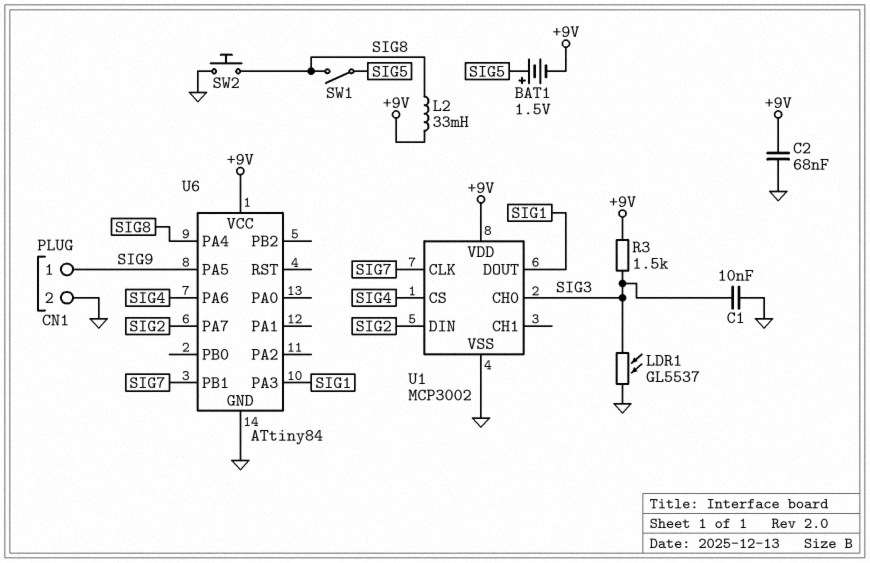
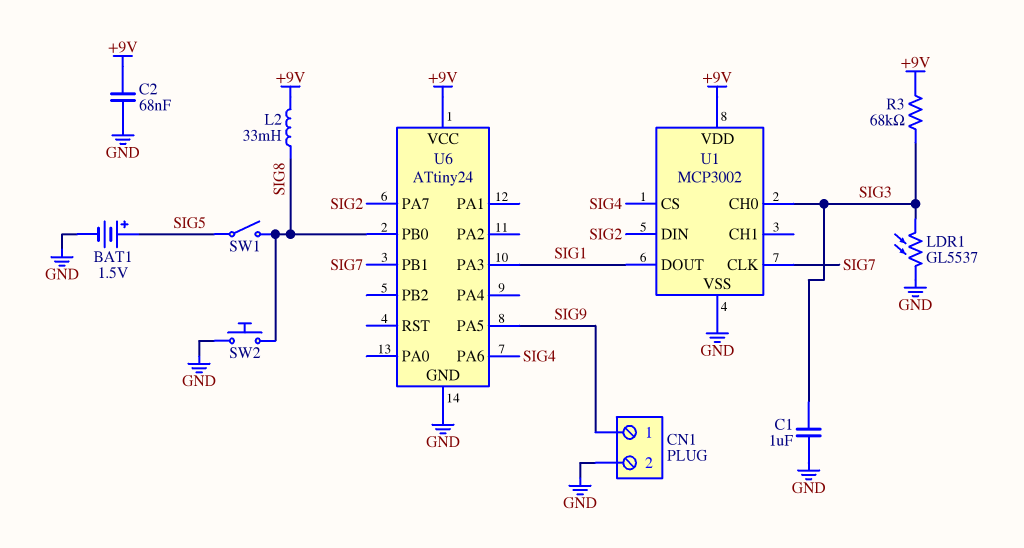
BAT1: 1.5V (plus SIG5, minus +9V) -> 1.5V (plus SIG5, minus GND)
C1: 10nF (GND, SIG3) -> 1uF (GND, SIG3)
R3: 1.5k (+9V, SIG3) -> 68k (+9V, SIG3)
U6: ATtiny84 -> ATtiny24
U6 pin PA4: SIG8 -> none
U6 pin PB0: none -> SIG8

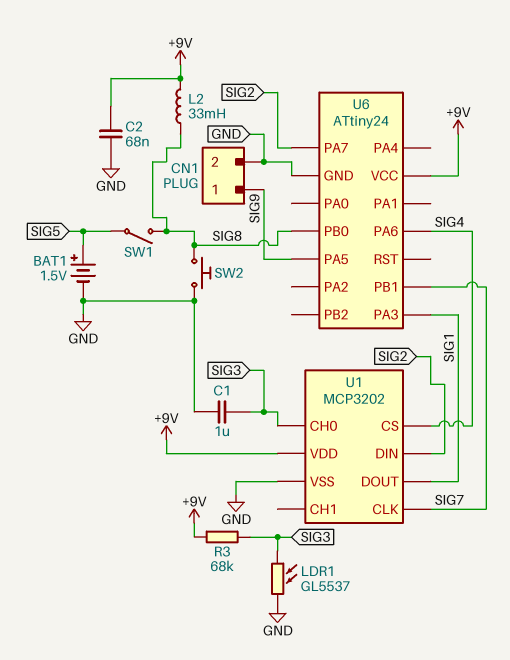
U1: MCP3002 -> MCP3202

